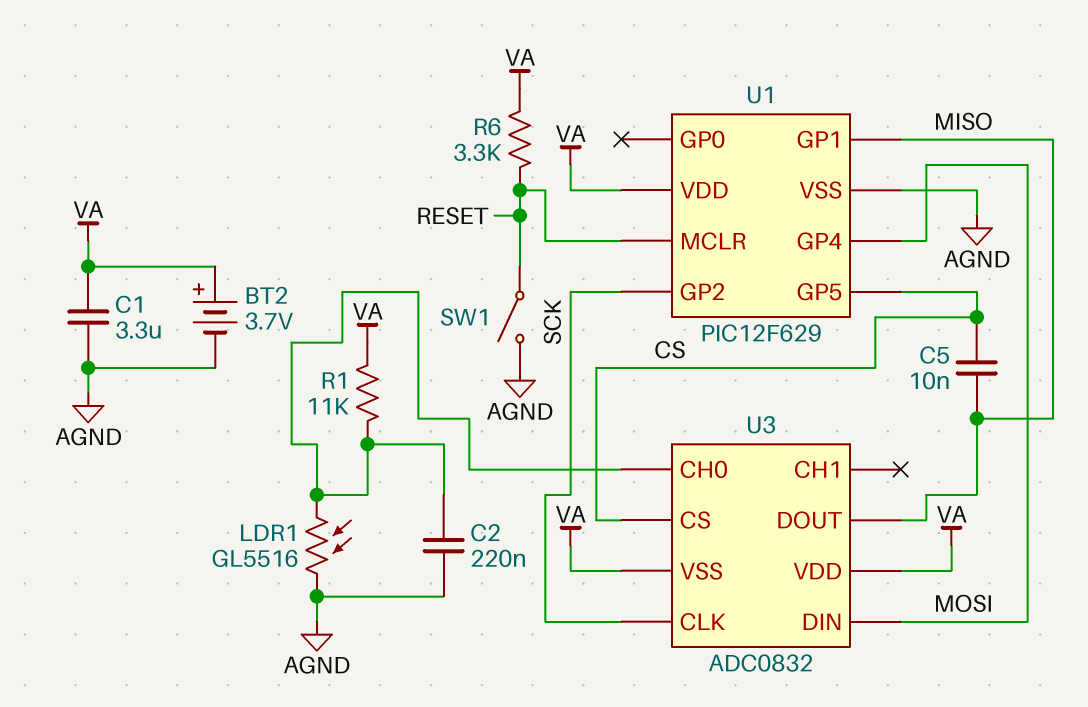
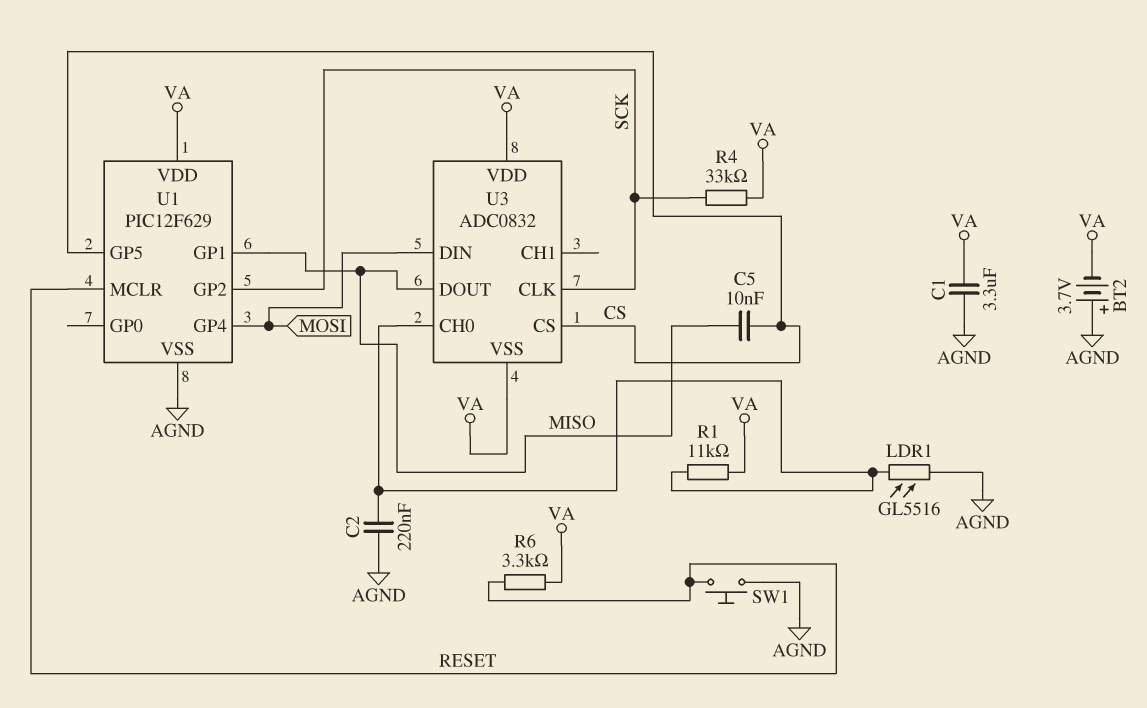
BT2: 3.7V (plus VA, minus AGND) -> 3.7V (plus AGND, minus VA)
R4: none -> 33k (SCK, VA)
SW1: switch (AGND, RESET) -> button (AGND, RESET)

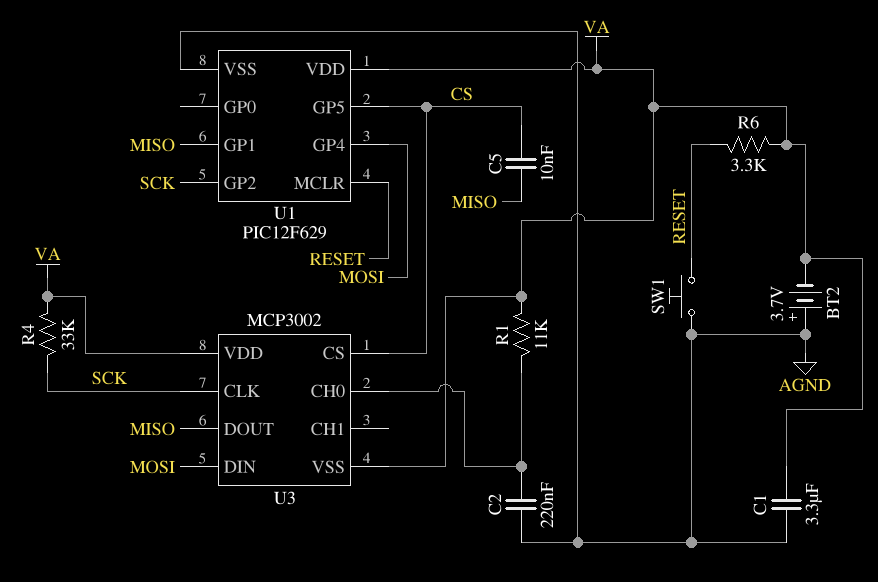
LDR1: GL5516 (AGND, U3/CH0) -> none
U3: ADC0832 -> MCP3002

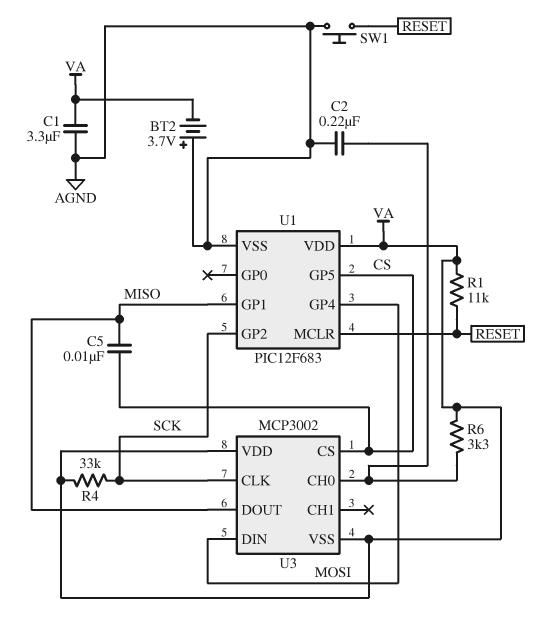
R1: 11k (U3/CH0, VA) -> 11k (RESET, VA)
R6: 3.3k (RESET, VA) -> 3.3k (U3/CH0, VA)
U1: PIC12F629 -> PIC12F683

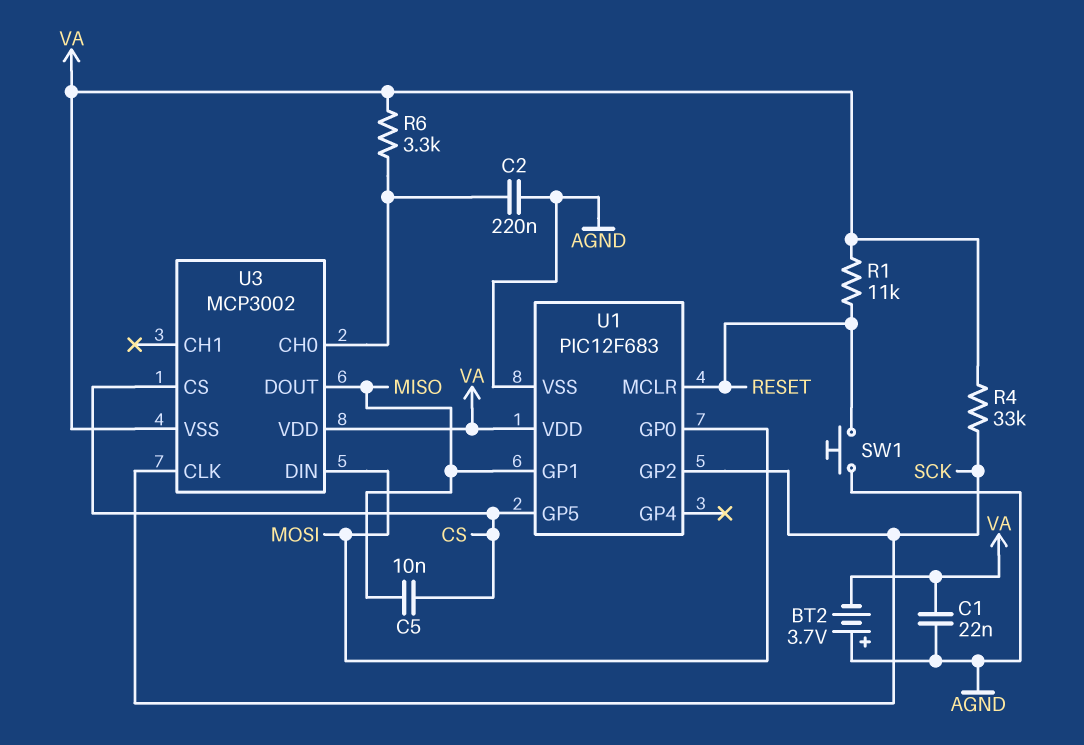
C1: 3.3uF (AGND, VA) -> 22nF (AGND, VA)
U1 pin GP0: none -> MOSI
U1 pin GP4: MOSI -> none

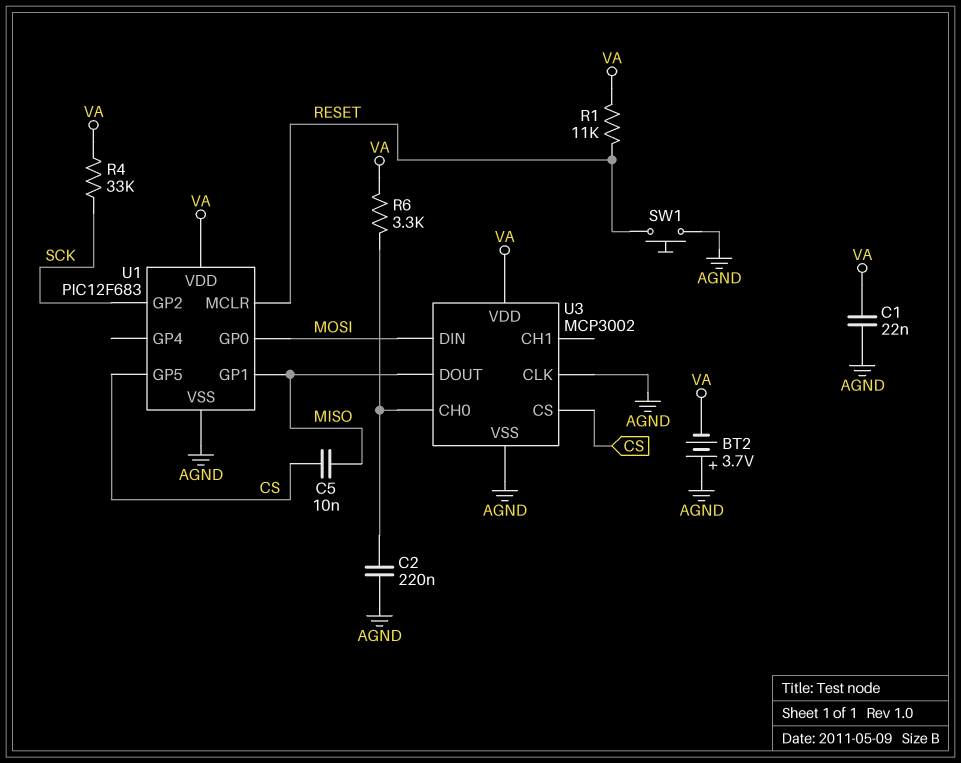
U3 pin CLK: SCK -> AGND
U3 pin VSS: VA -> AGND

